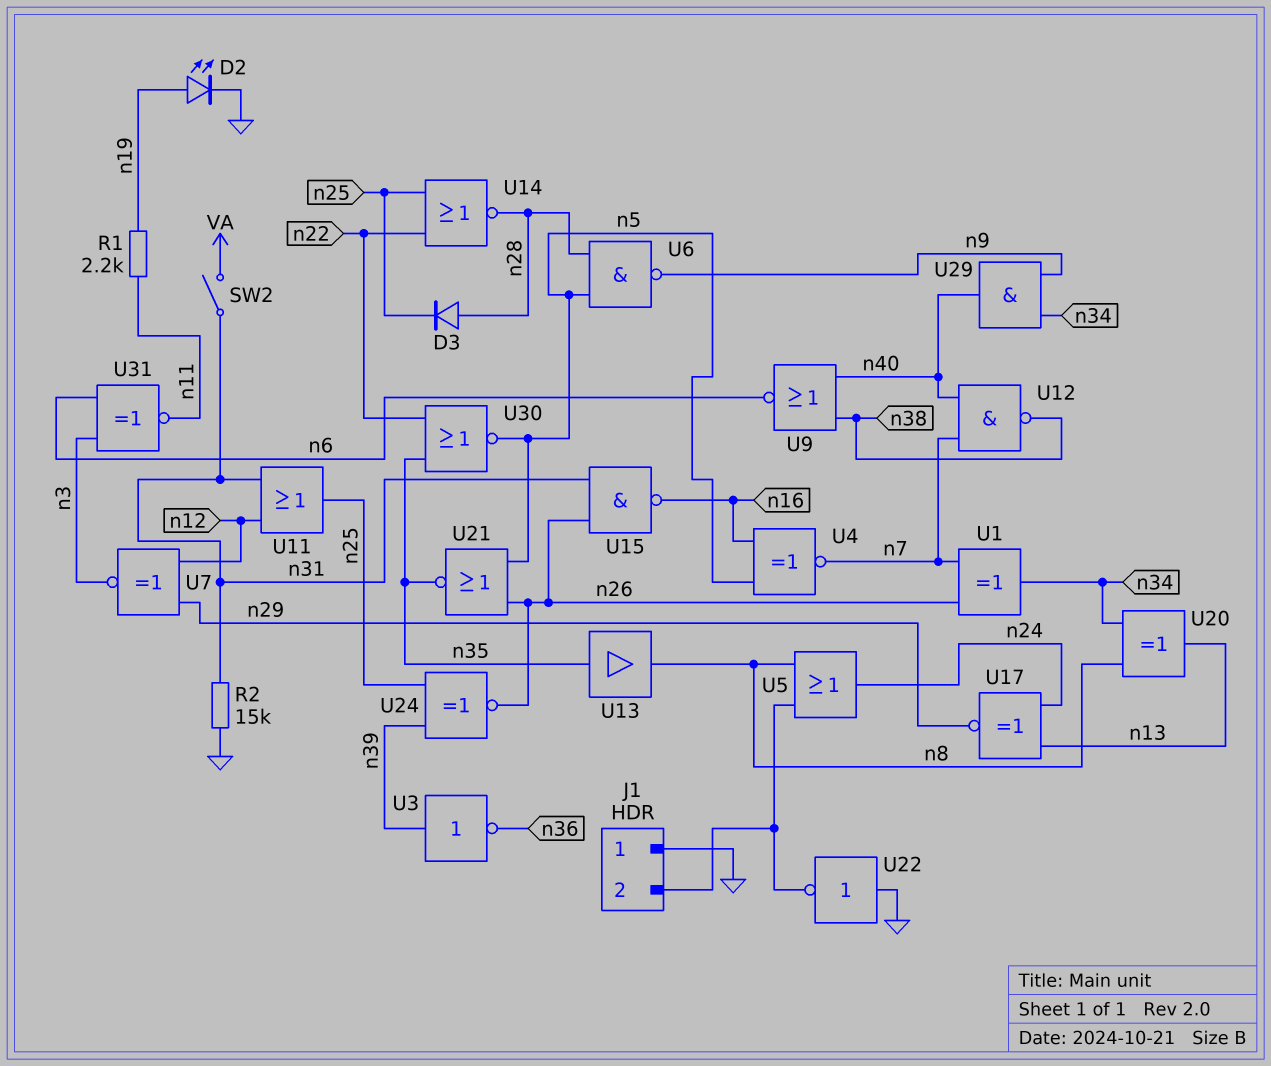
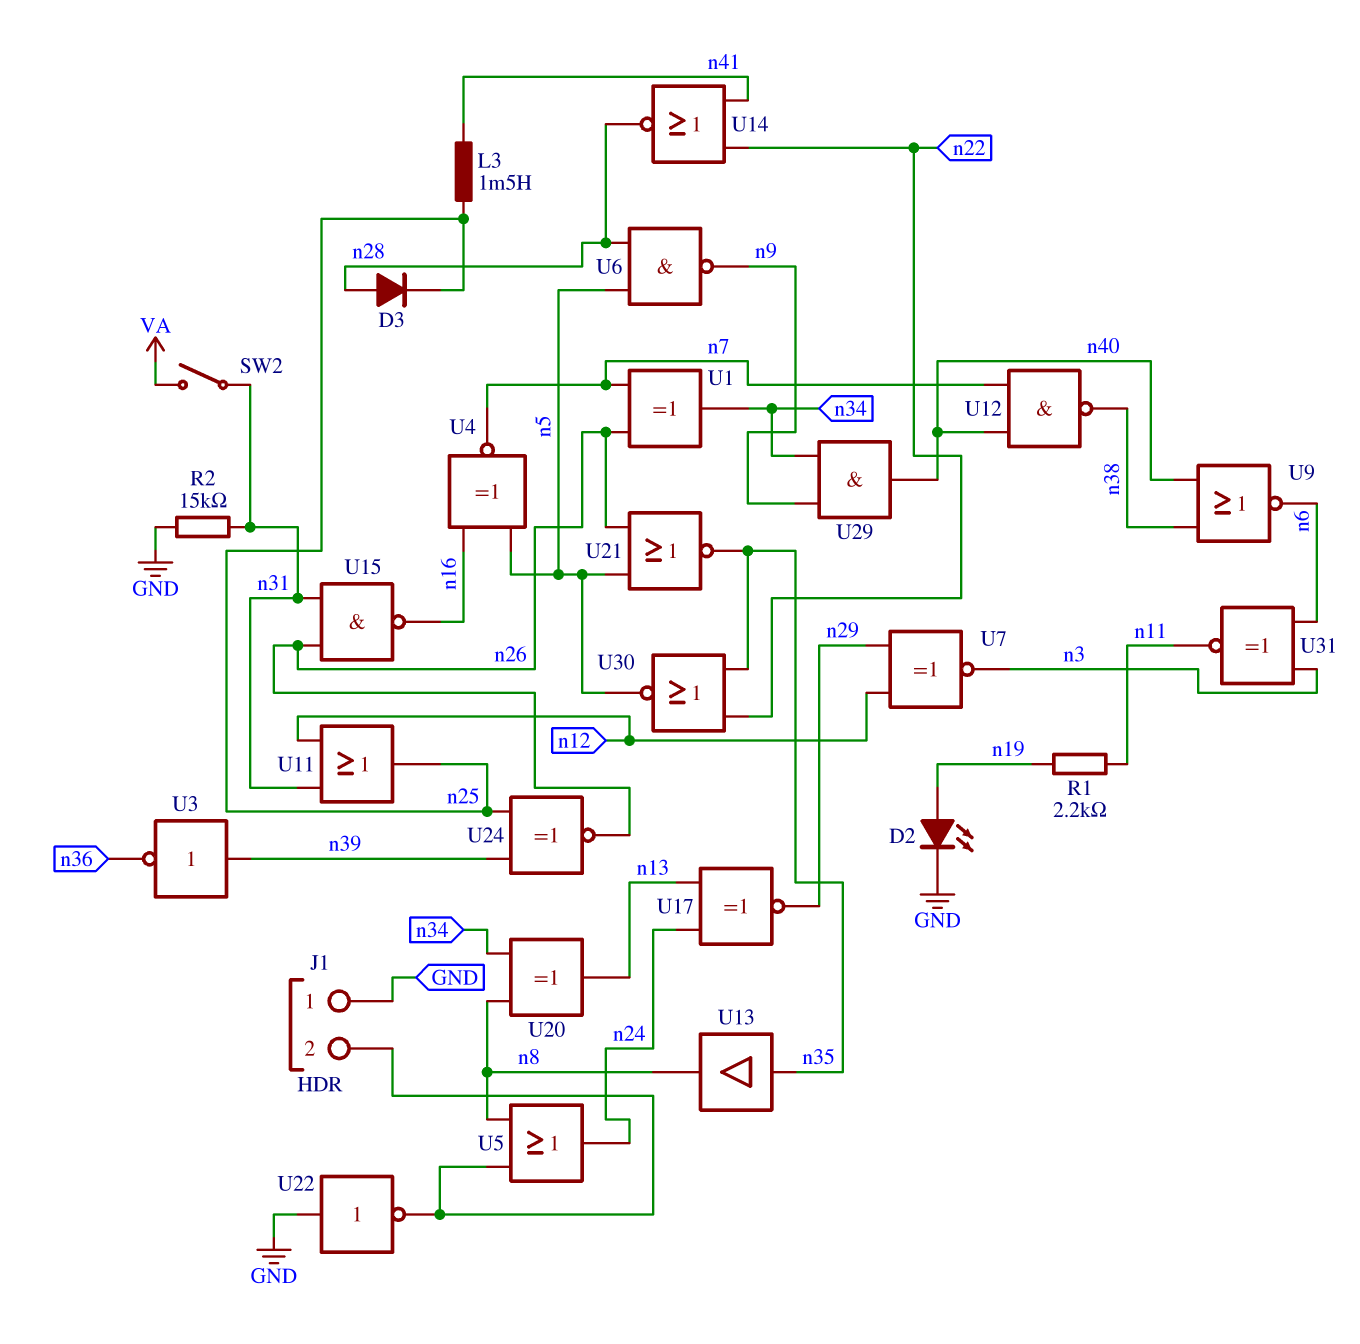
L3: none -> 1.5mH (n25, n41)
U14: NOR (in n22, in n25, out n28) -> NOR (in n22, in n41, out n28)

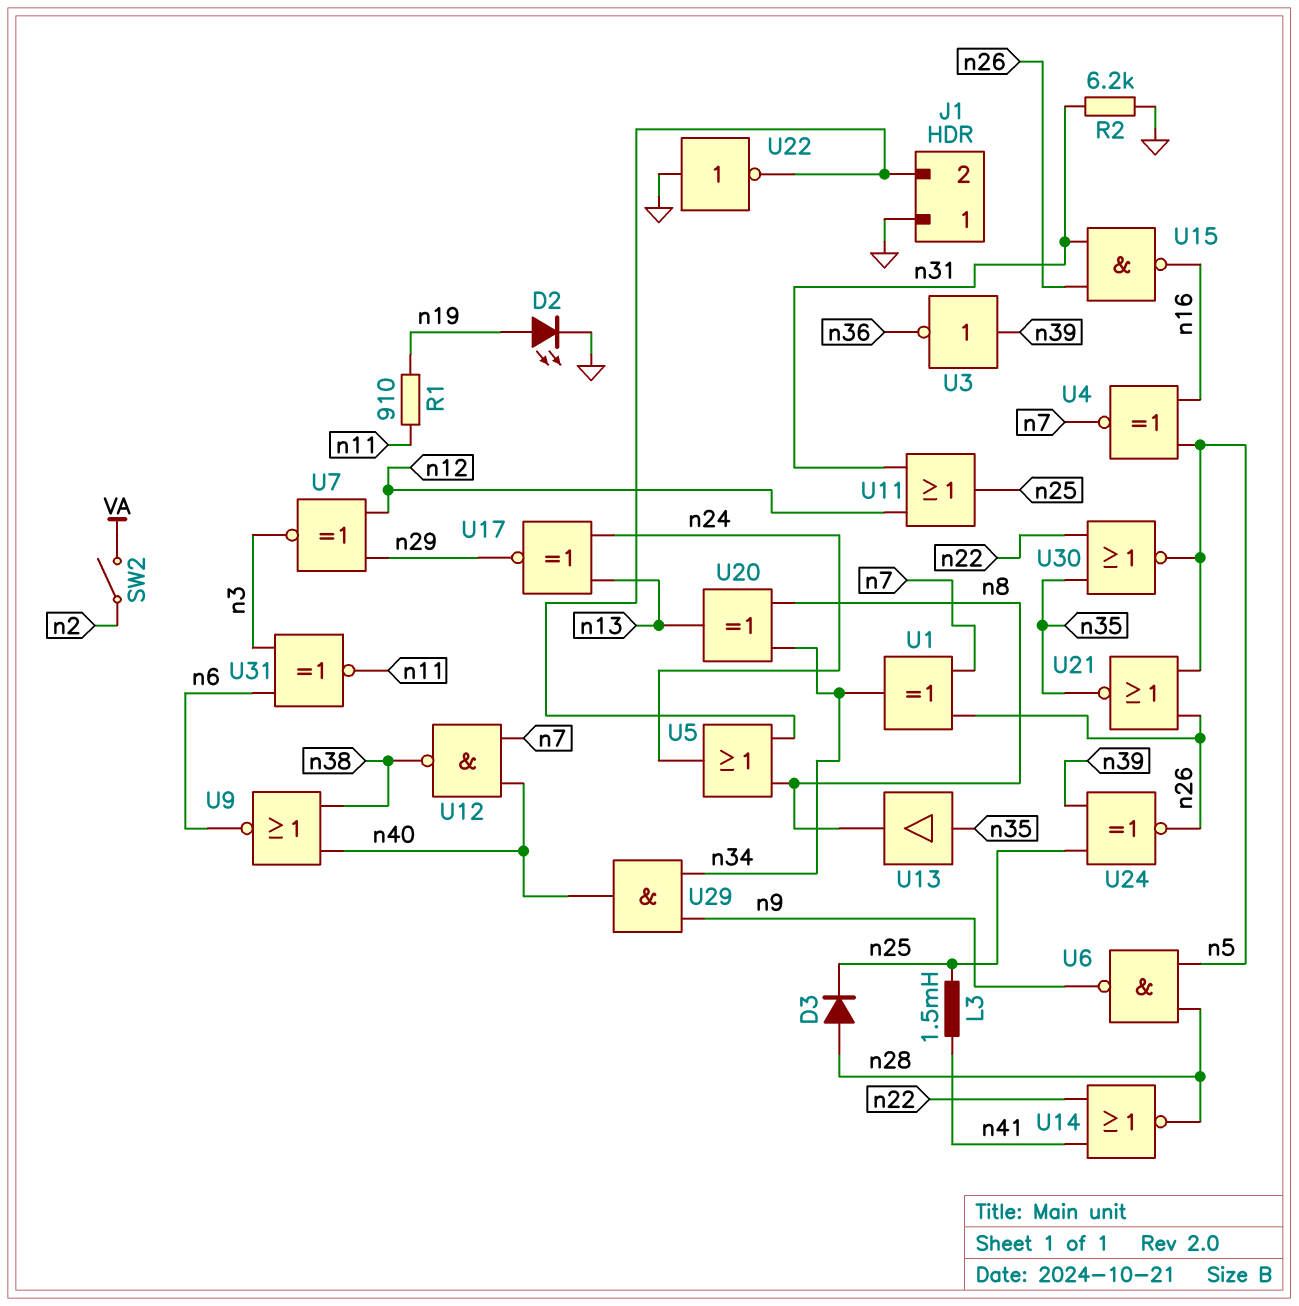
R1: 2.2k (n11, n19) -> 910 (n11, n19)
R2: 15k (GND, n31) -> 6.2k (GND, n31)
SW2: switch (VA, n31) -> switch (VA, n2)

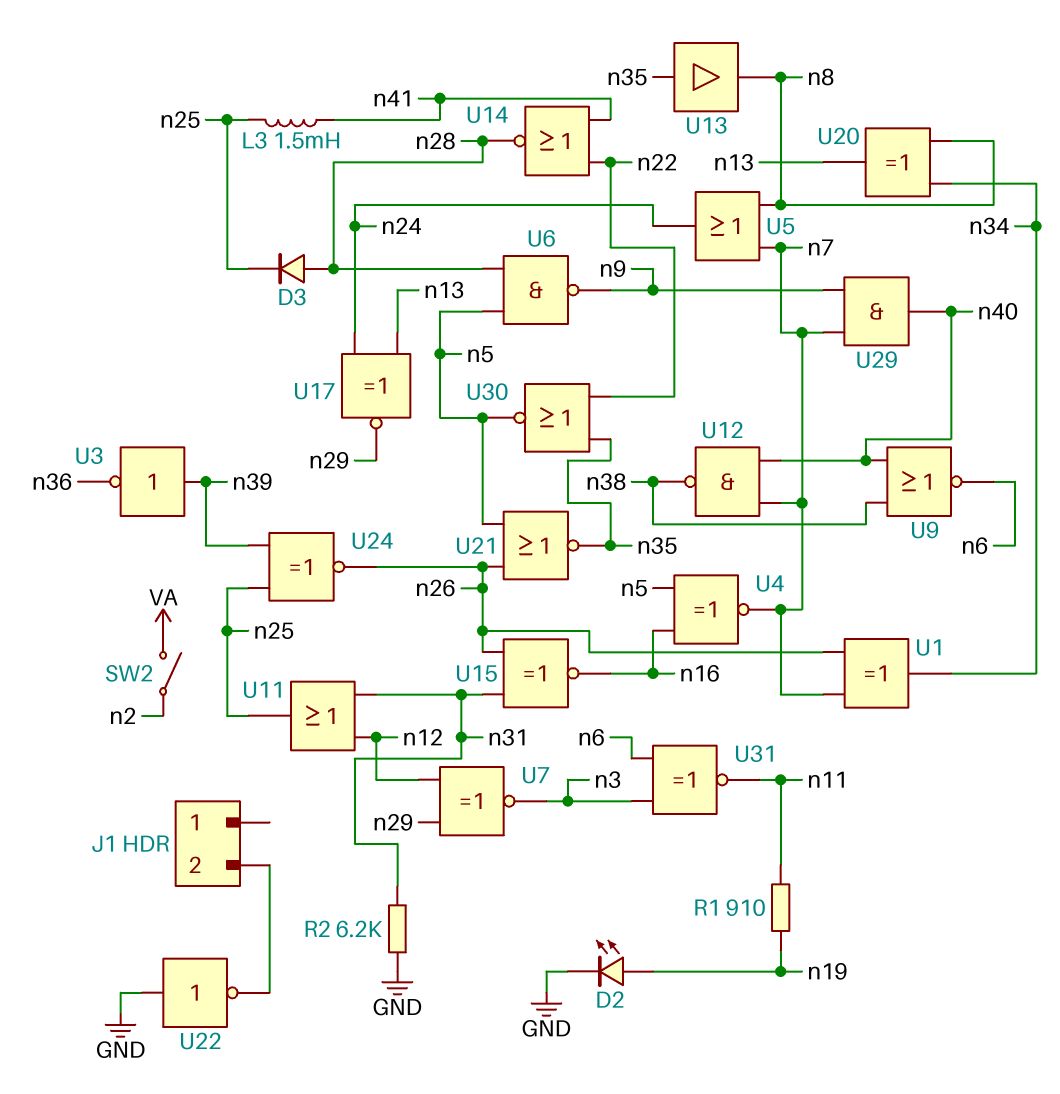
J1 pin 1: GND -> none
U5: OR (in J1/2, in n8, out n24) -> OR (in n7, in n8, out n24)
U15: NAND (in n26, in n31, out n16) -> XNOR (in n26, in n31, out n16)
U29: AND (in n9, in n34, out n40) -> AND (in n7, in n9, out n40)

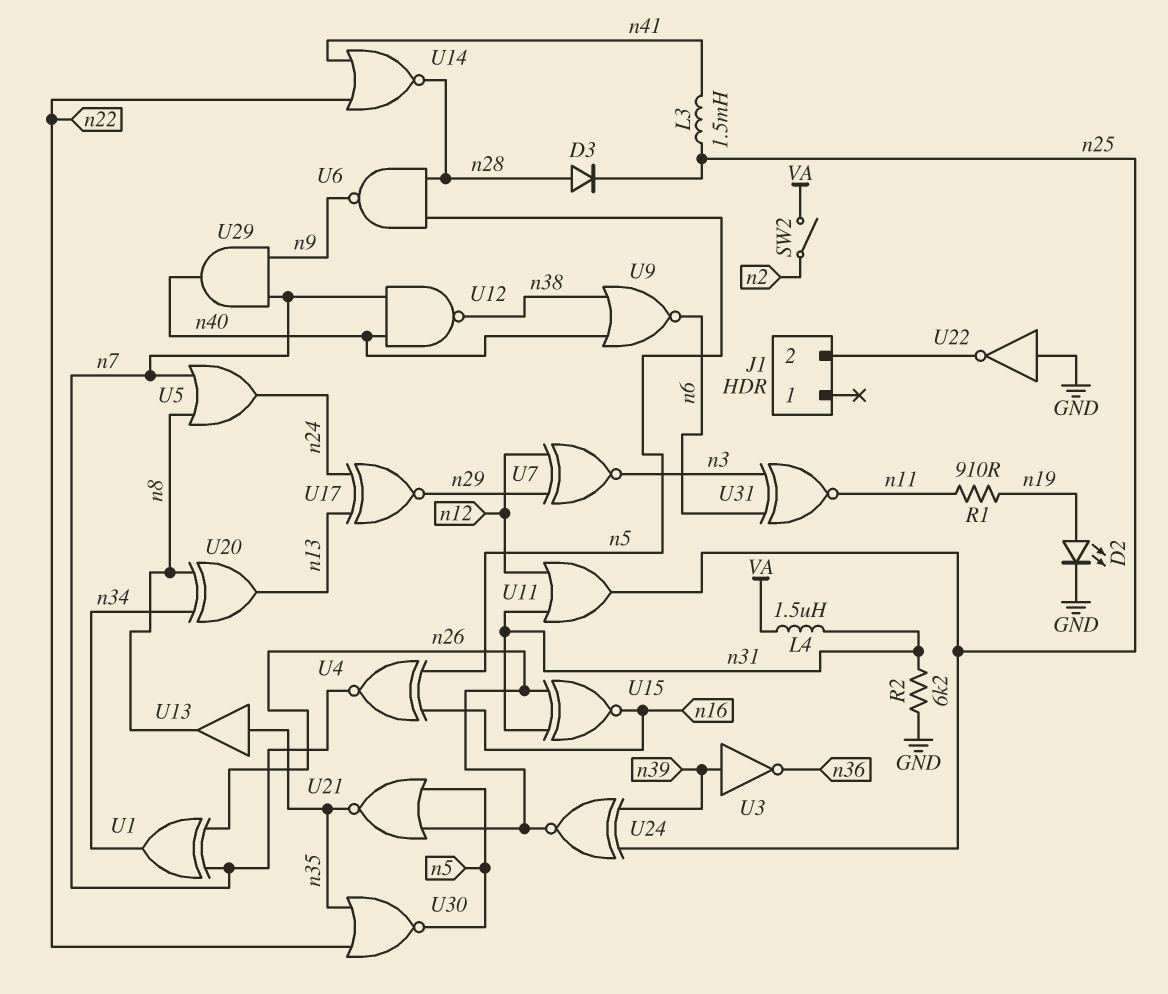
L4: none -> 1.5uH (VA, n31)

